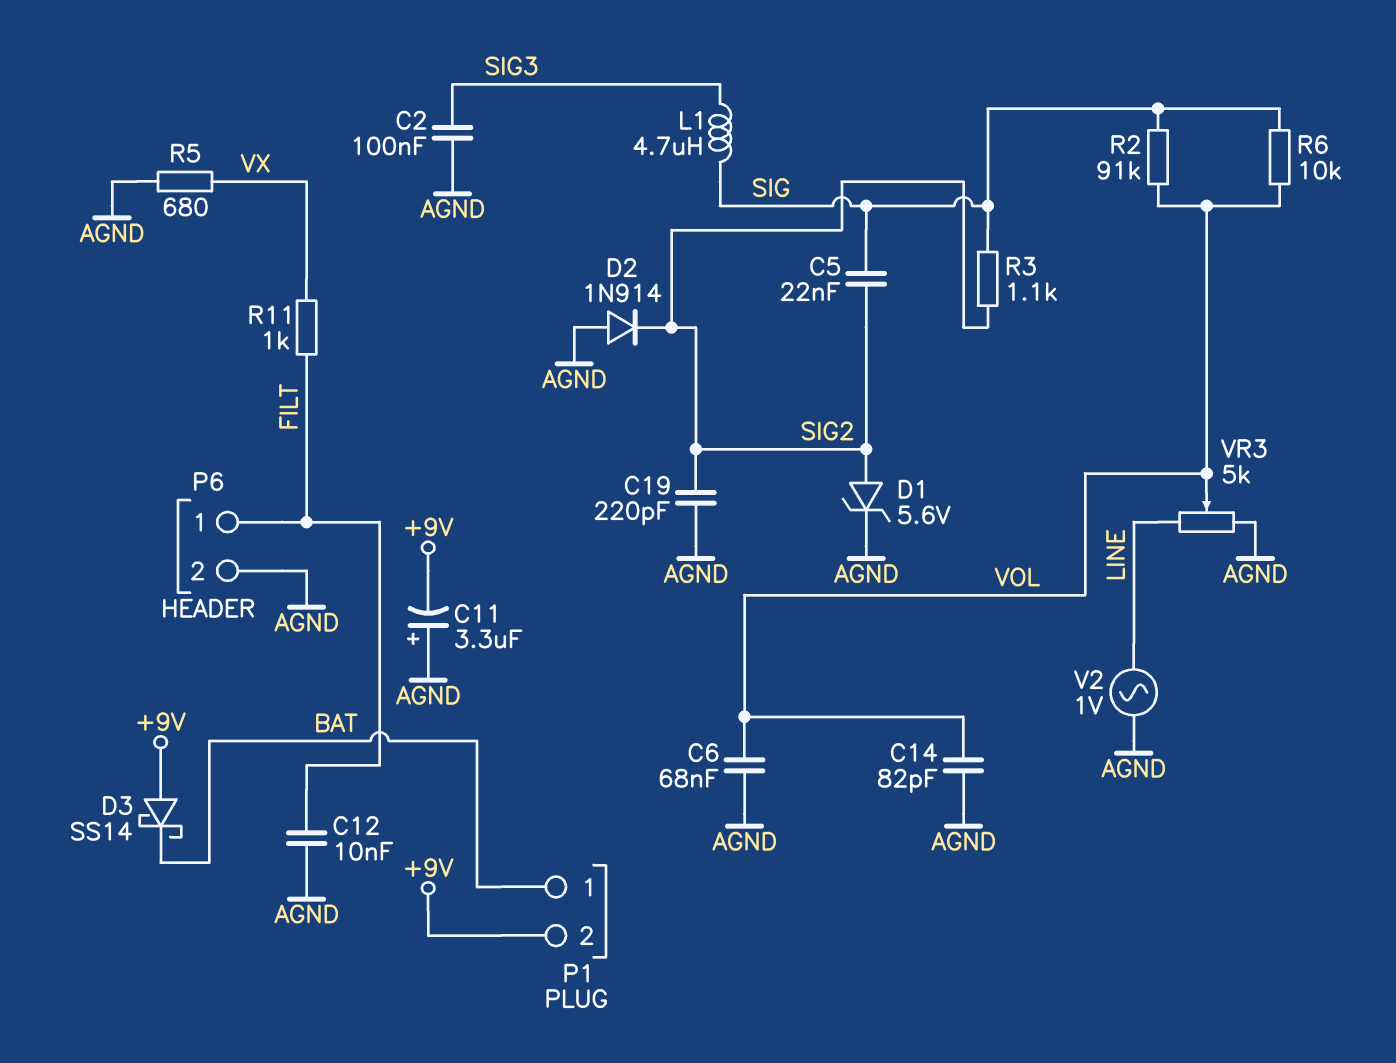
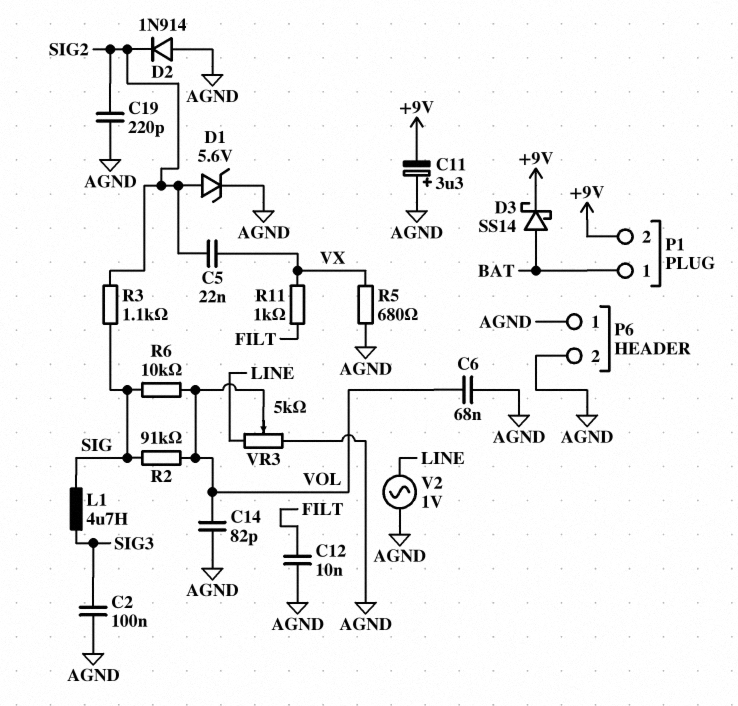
C5: 22nF (SIG, SIG2) -> 22nF (SIG2, VX)
D3: schottky SS14 (A +9V, K BAT) -> schottky SS14 (A BAT, K +9V)
P6 pin 1: FILT -> AGND

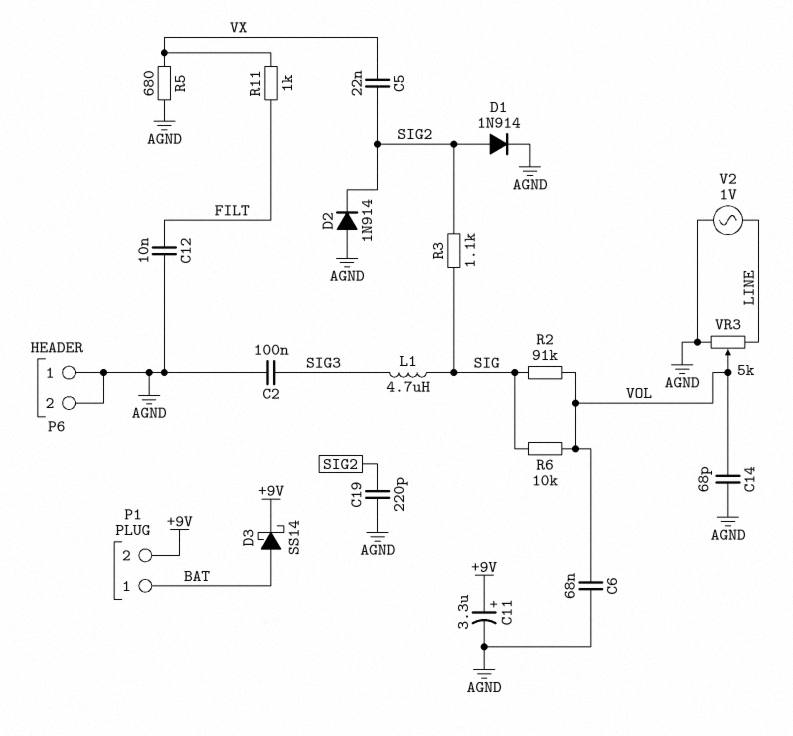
C11: 3.3uF (plus AGND, minus +9V) -> 3.3uF (plus +9V, minus AGND)
C14: 82pF (AGND, VOL) -> 68pF (AGND, VOL)
D1: zener 5.6V (A SIG2, K AGND) -> diode 1N914 (A SIG2, K AGND)

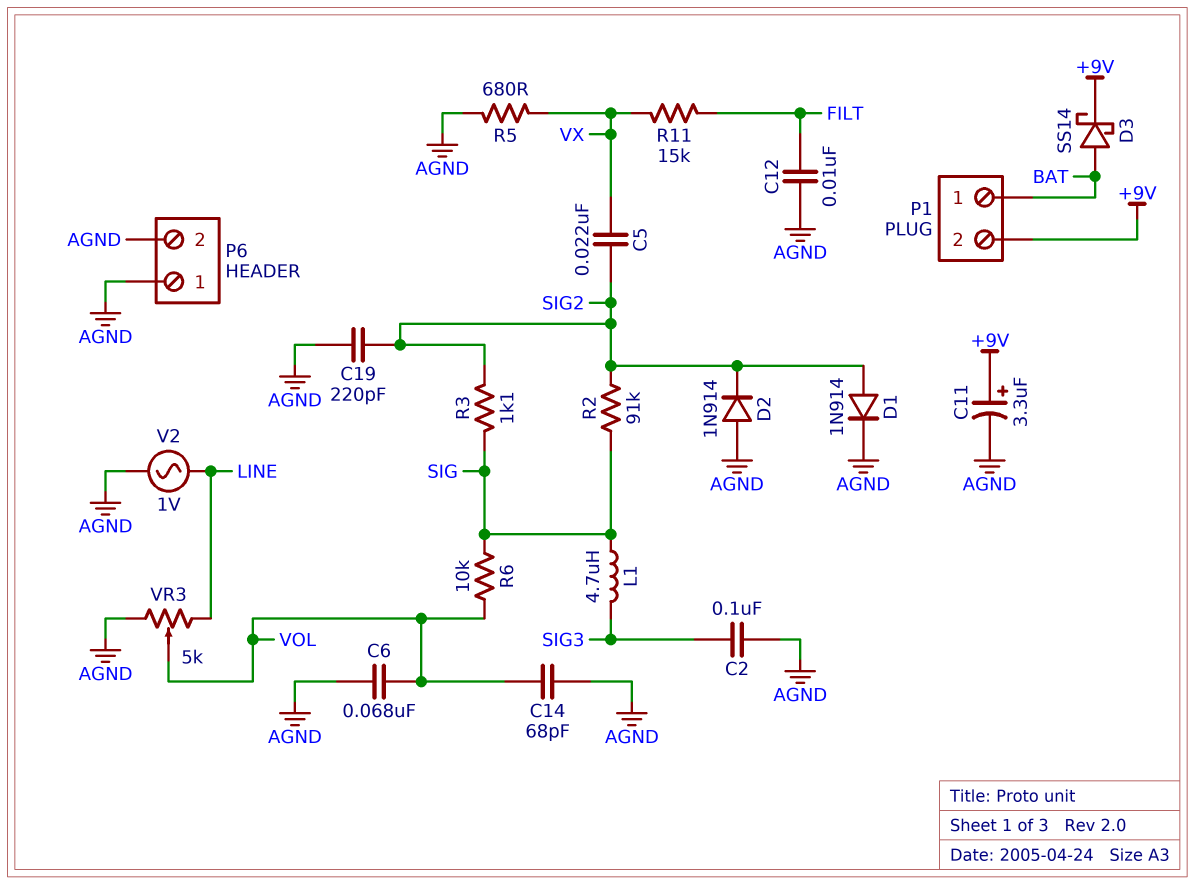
R2: 91k (SIG, VOL) -> 91k (SIG, SIG2)
R11: 1k (FILT, VX) -> 15k (FILT, VX)

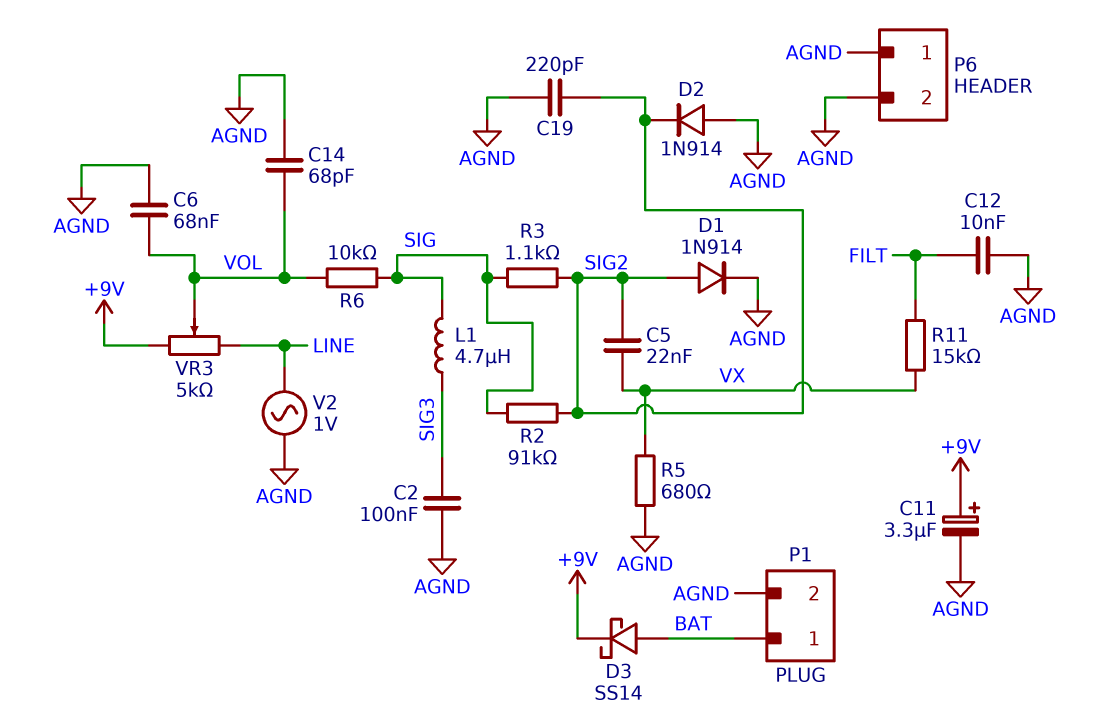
P1 pin 2: +9V -> AGND
VR3: 5k (AGND, LINE, wiper VOL) -> 5k (+9V, LINE, wiper VOL)

